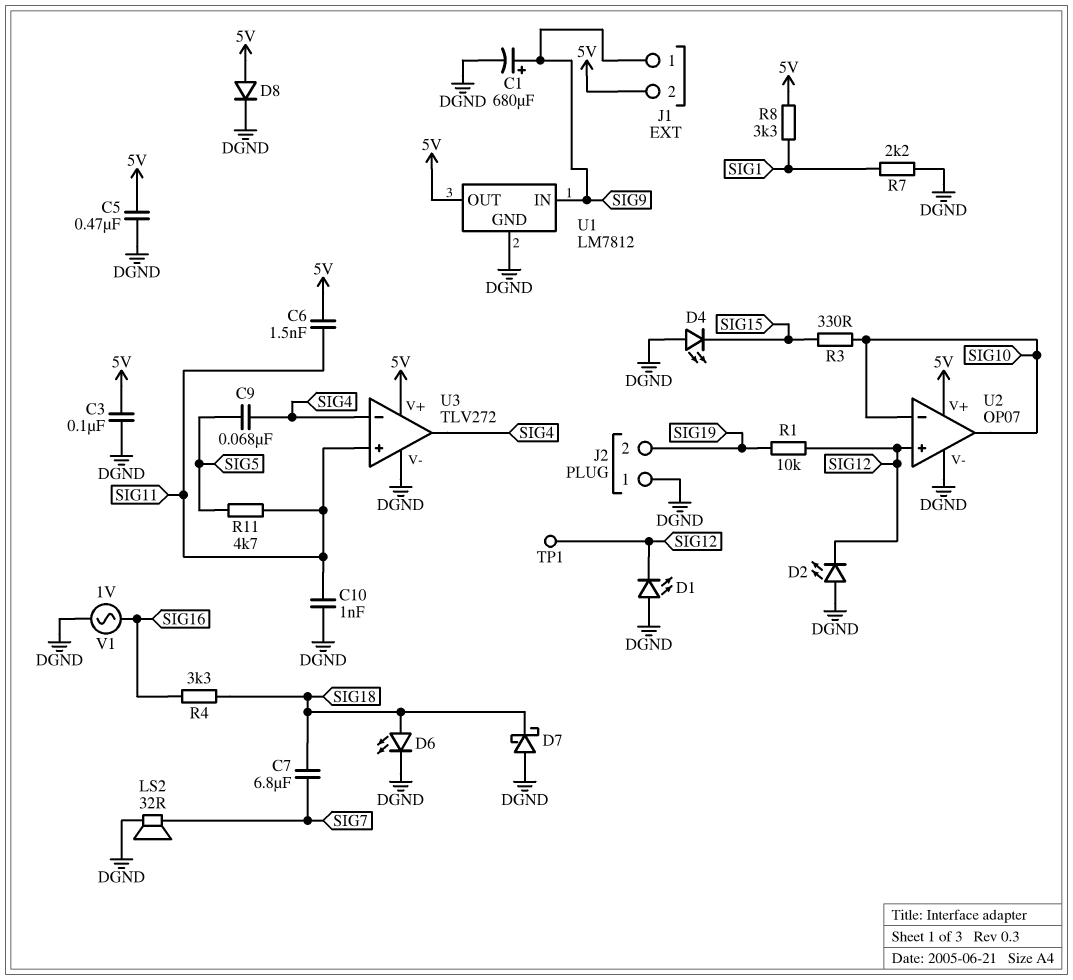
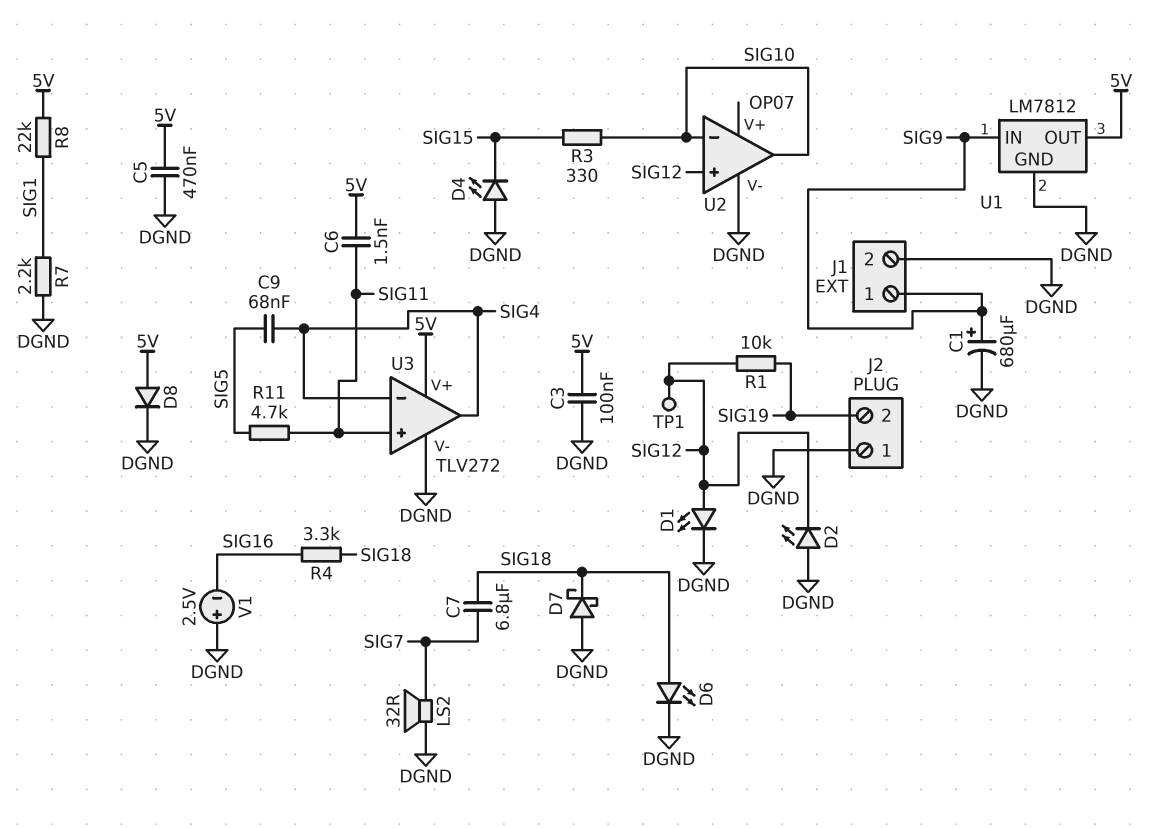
C10: 1nF (DGND, SIG11) -> none
D1: LED (A DGND, K SIG12) -> LED (A SIG12, K DGND)
J1 pin 2: 5V -> DGND
R8: 3.3k (5V, SIG1) -> 22k (5V, SIG1)
U2 pin V+: 5V -> none
V1: AC 1V (DGND, SIG16) -> 2.5V (plus DGND, minus SIG16)

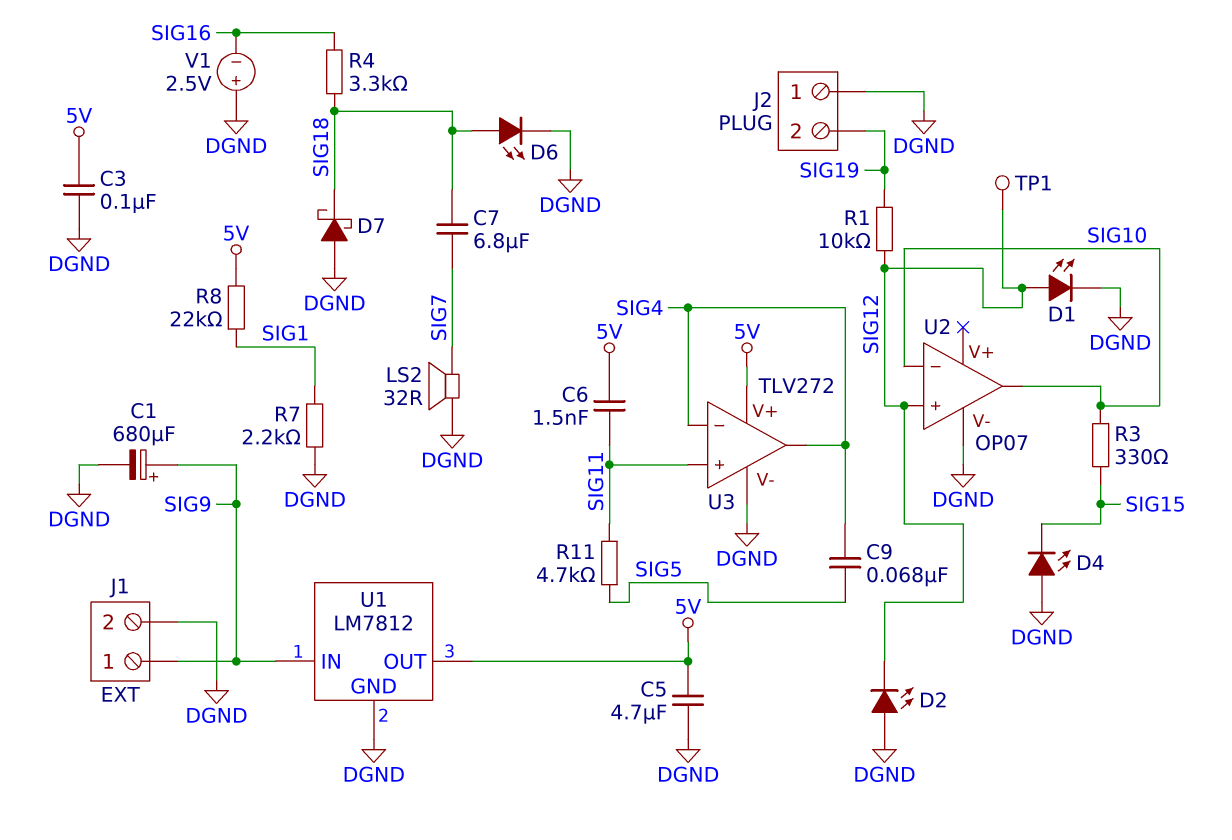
C5: 470nF (5V, DGND) -> 4.7uF (5V, DGND)
D8: diode (A 5V, K DGND) -> none

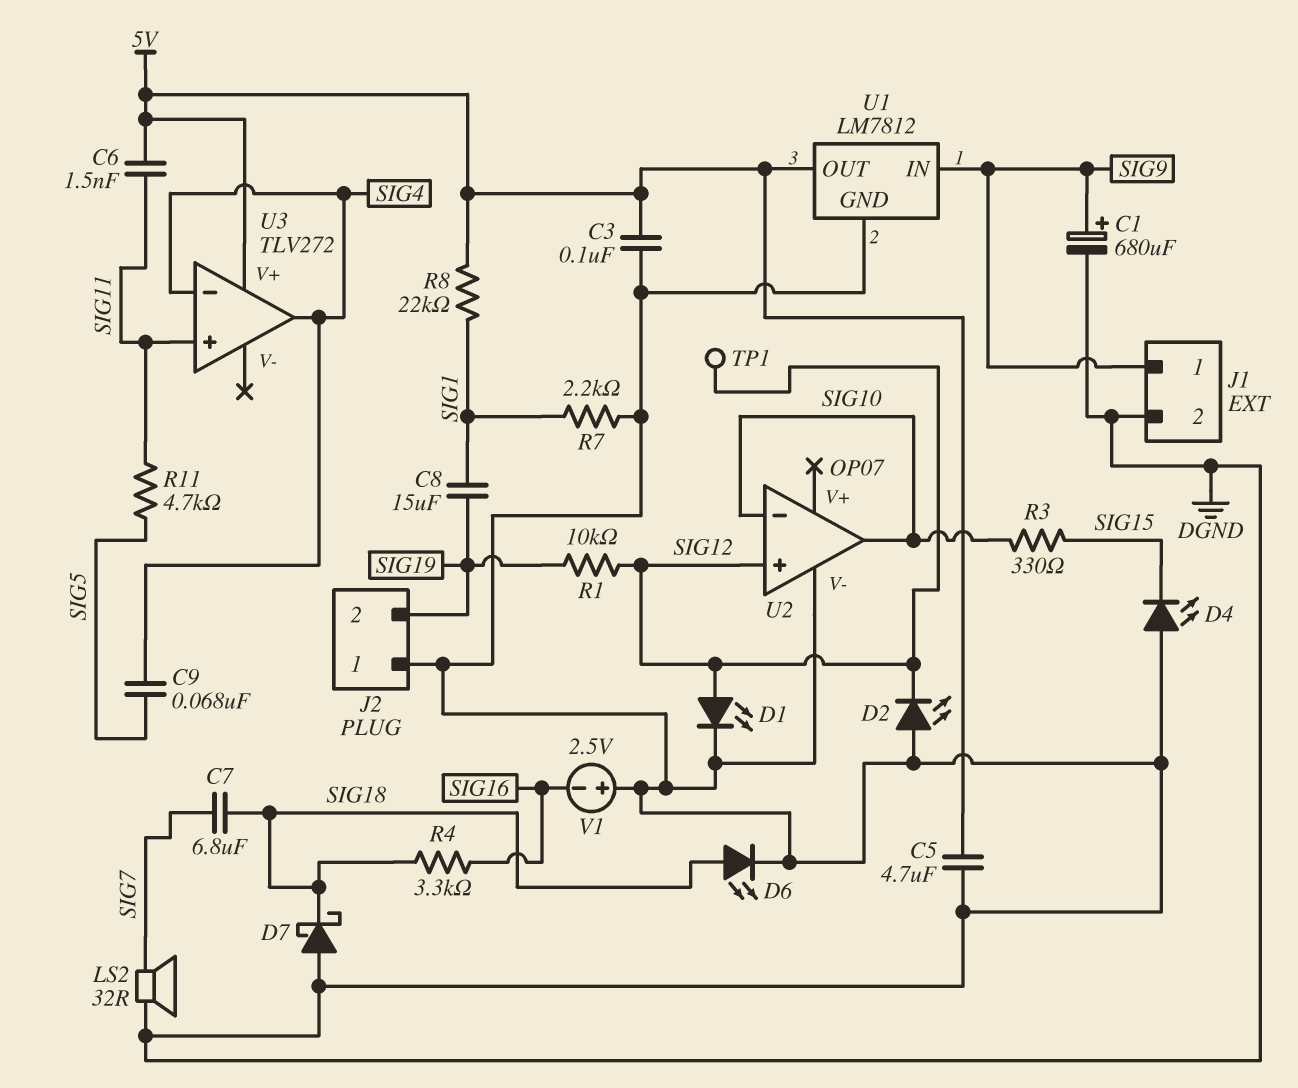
C8: none -> 15uF (SIG1, SIG19)
U3 pin V-: DGND -> none

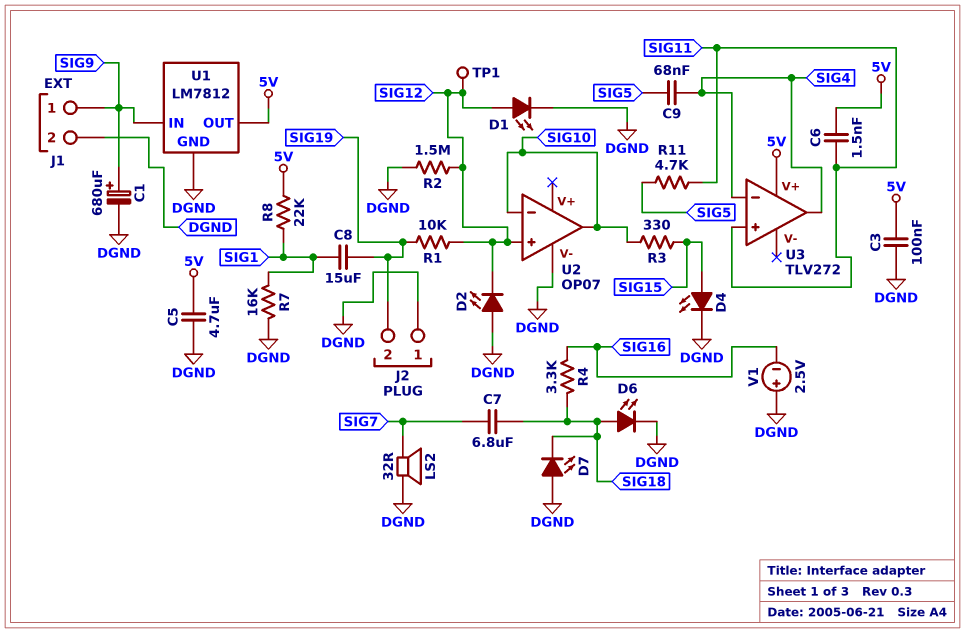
D4: LED (A DGND, K SIG15) -> LED (A SIG15, K DGND)
D7: schottky (A DGND, K SIG18) -> LED (A DGND, K SIG18)
R2: none -> 1.5M (DGND, SIG12)
R7: 2.2k (DGND, SIG1) -> 16k (DGND, SIG1)

